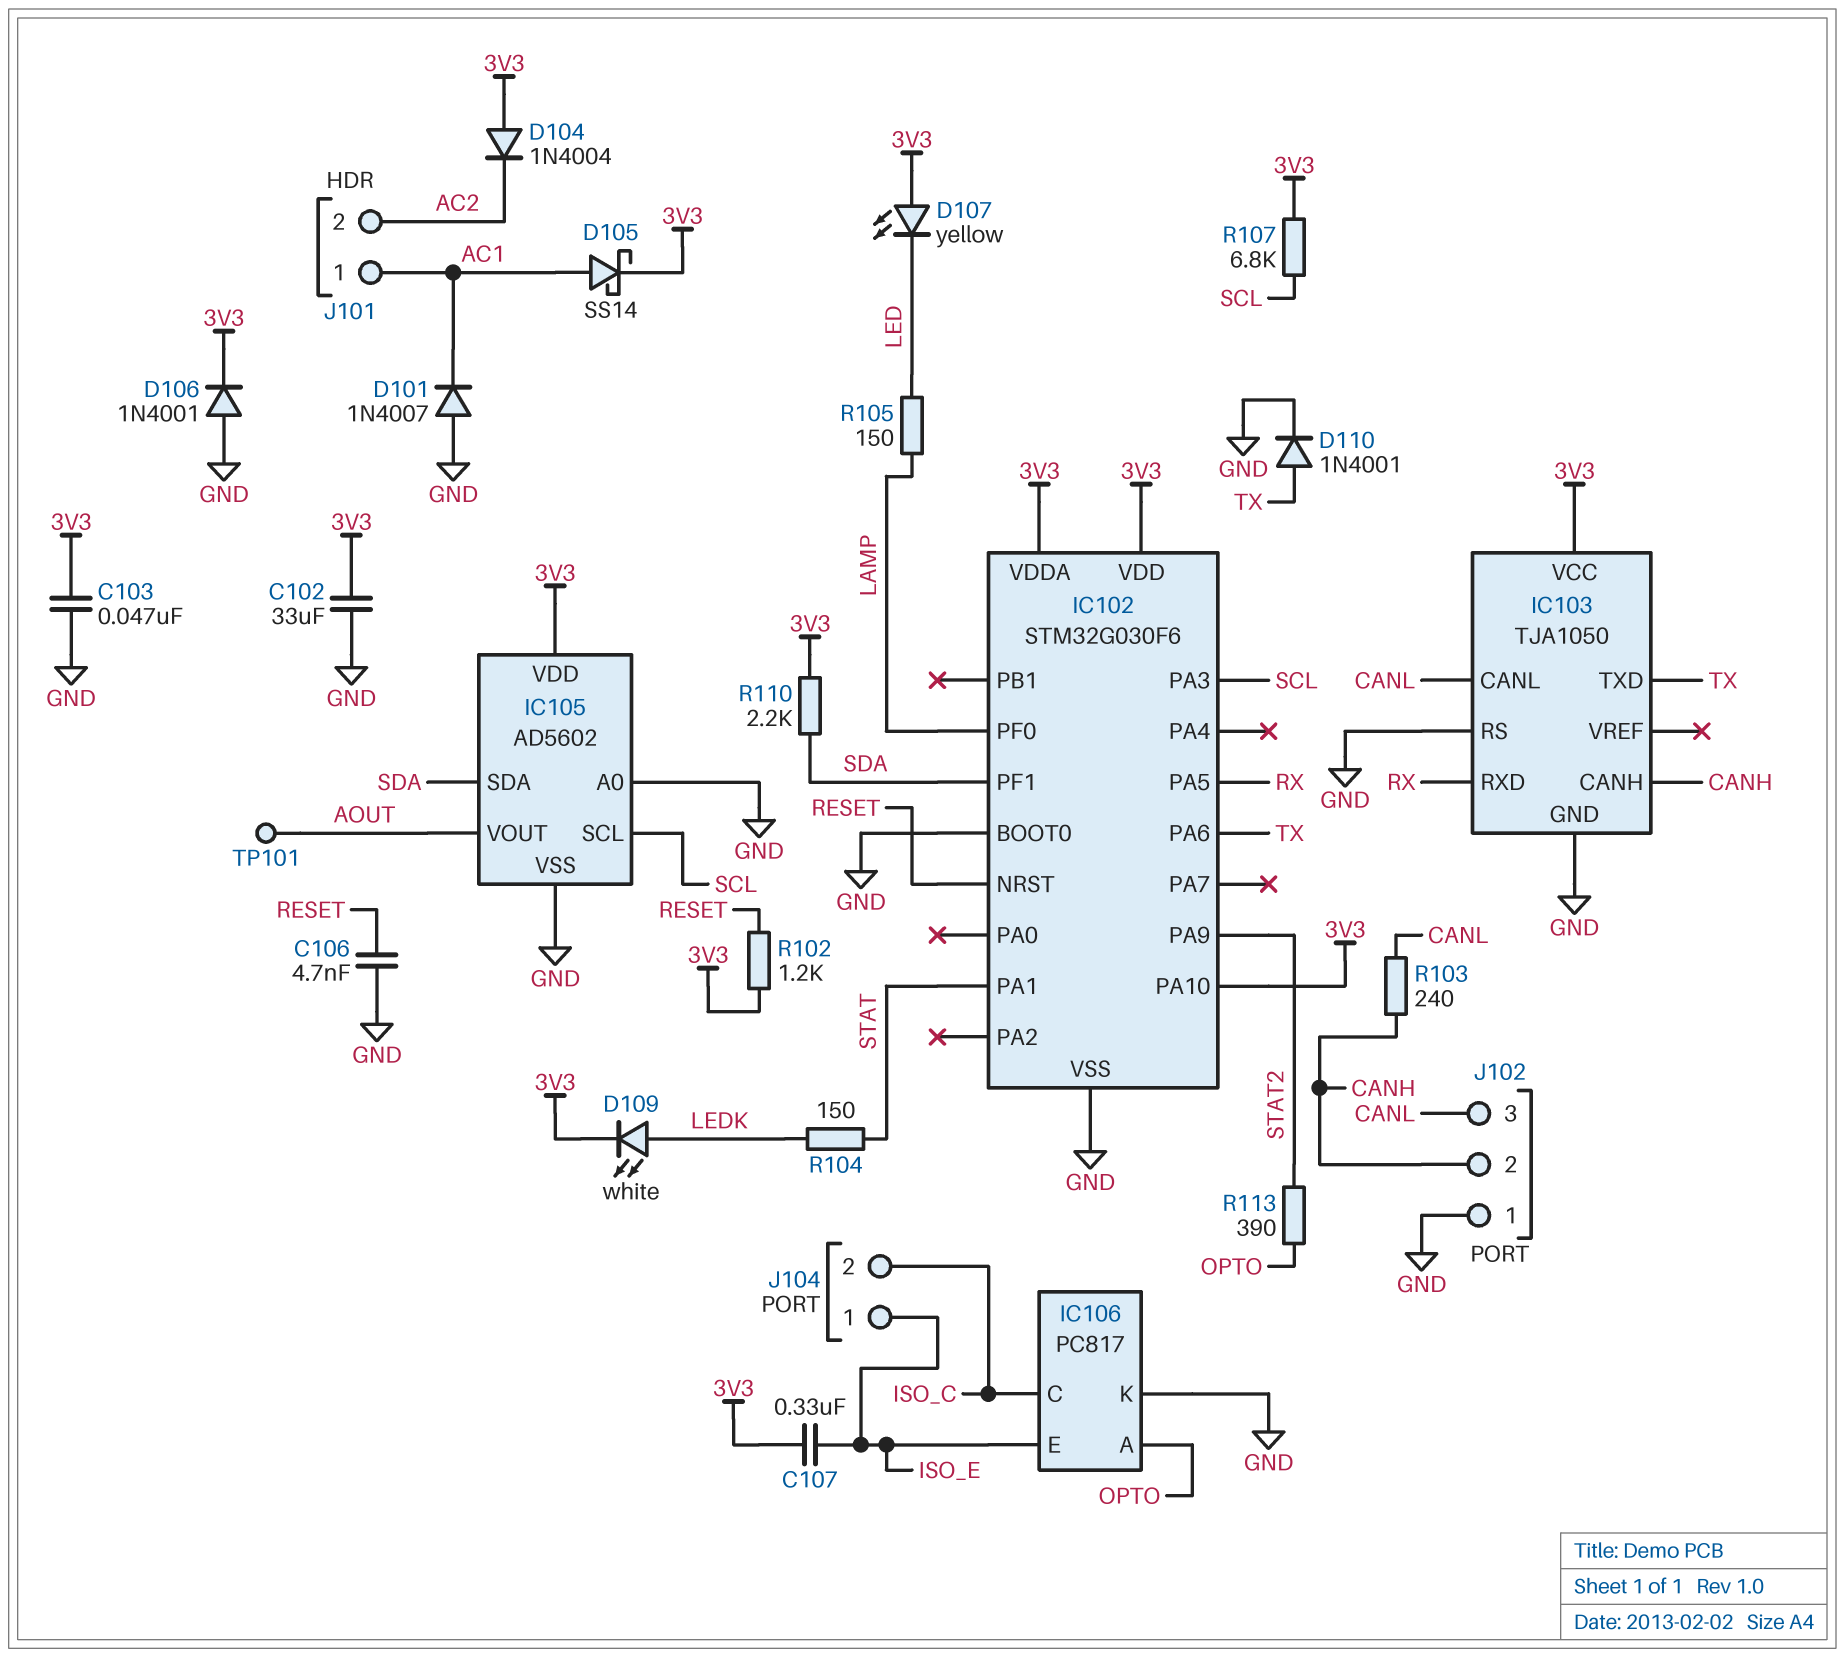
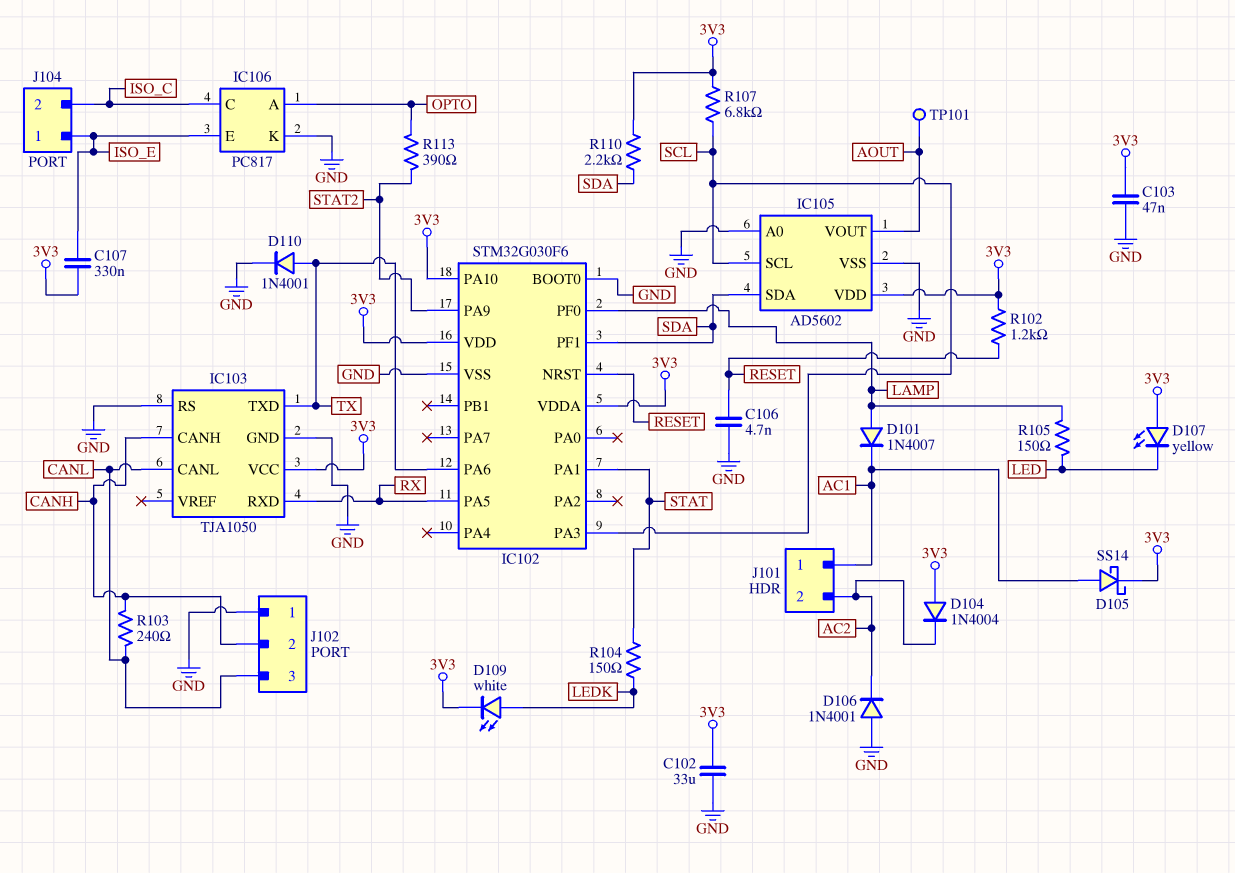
D101: diode 1N4007 (A GND, K AC1) -> diode 1N4007 (A LAMP, K AC1)
D106: diode 1N4001 (A GND, K 3V3) -> diode 1N4001 (A GND, K AC2)

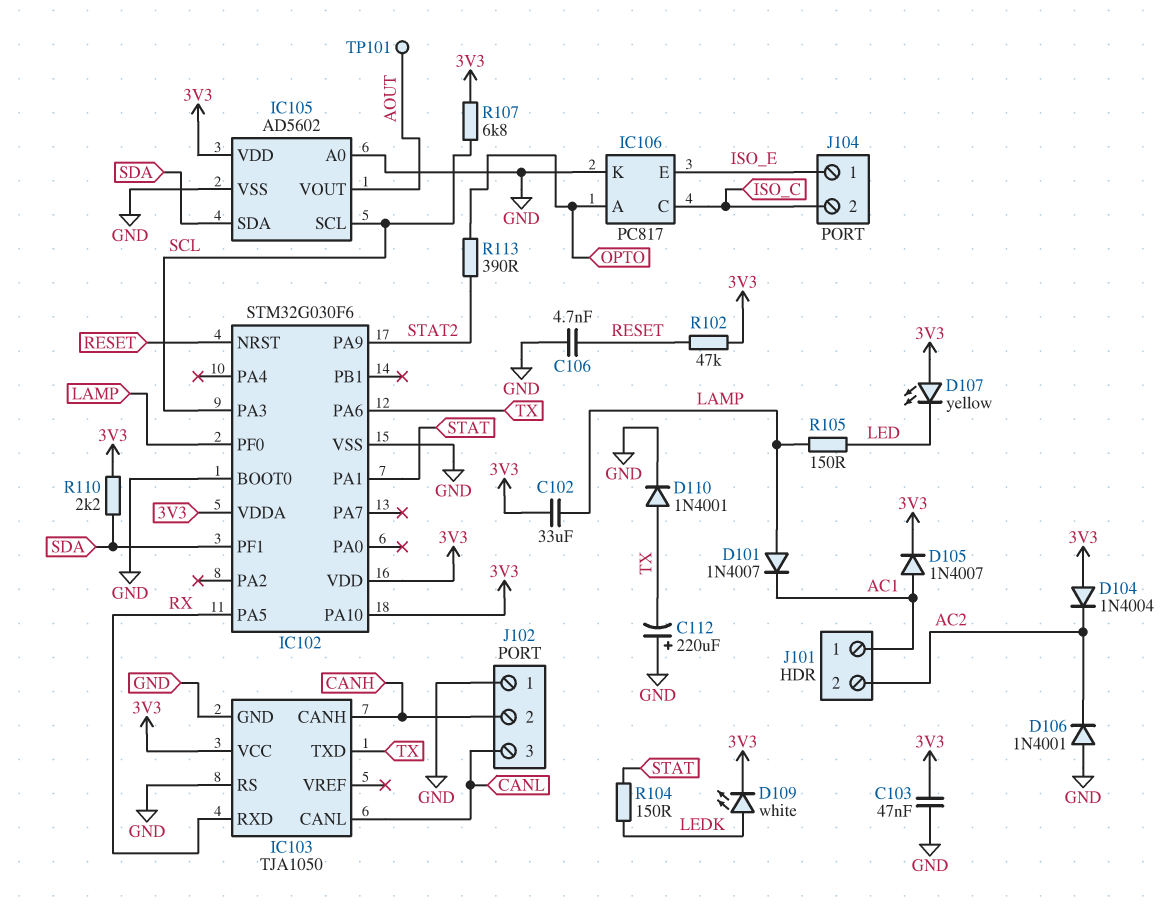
C102: 33uF (3V3, GND) -> 33uF (3V3, LAMP)
C107: 330nF (3V3, ISO_E) -> none
C112: none -> 220uF (plus GND, minus TX)
D105: schottky SS14 (A AC1, K 3V3) -> diode 1N4007 (A AC1, K 3V3)
R102: 1.2k (3V3, RESET) -> 47k (3V3, RESET)
R103: 240 (CANH, CANL) -> none

